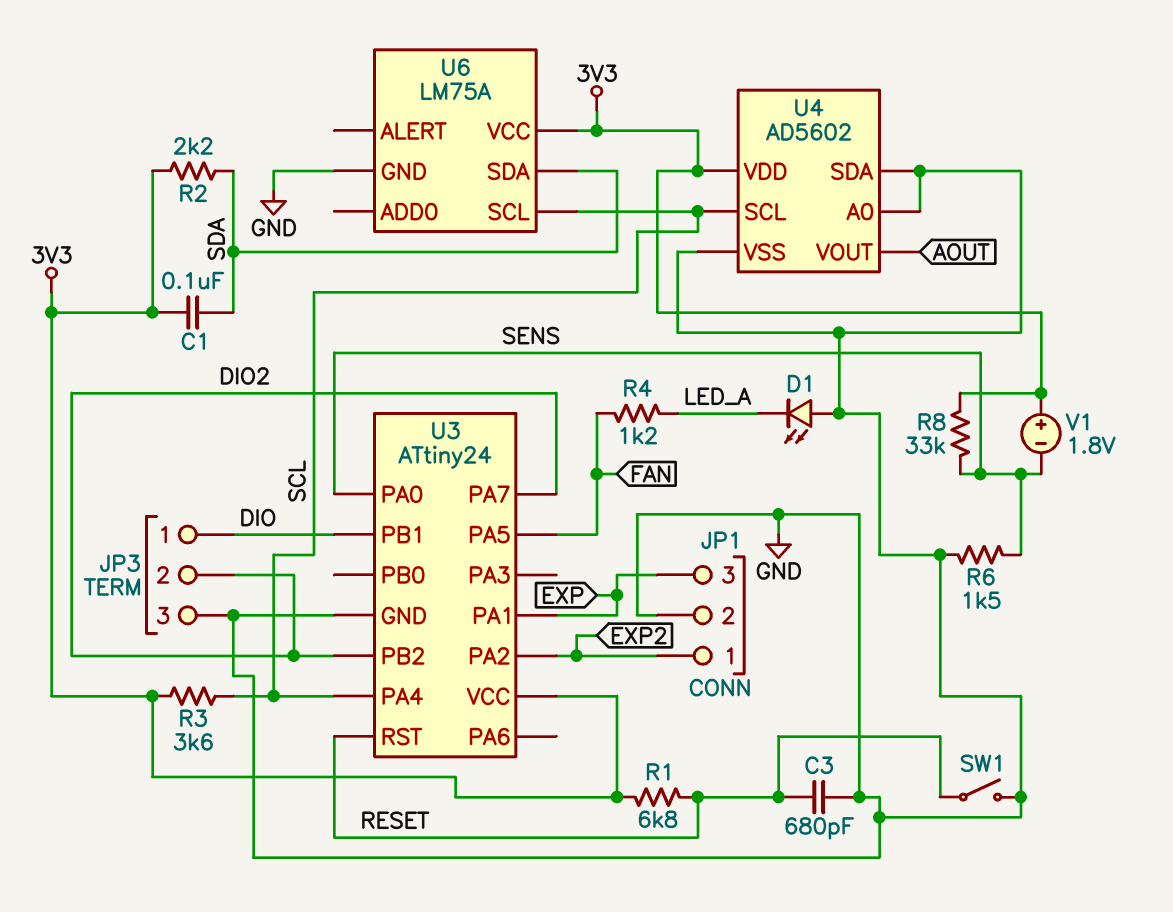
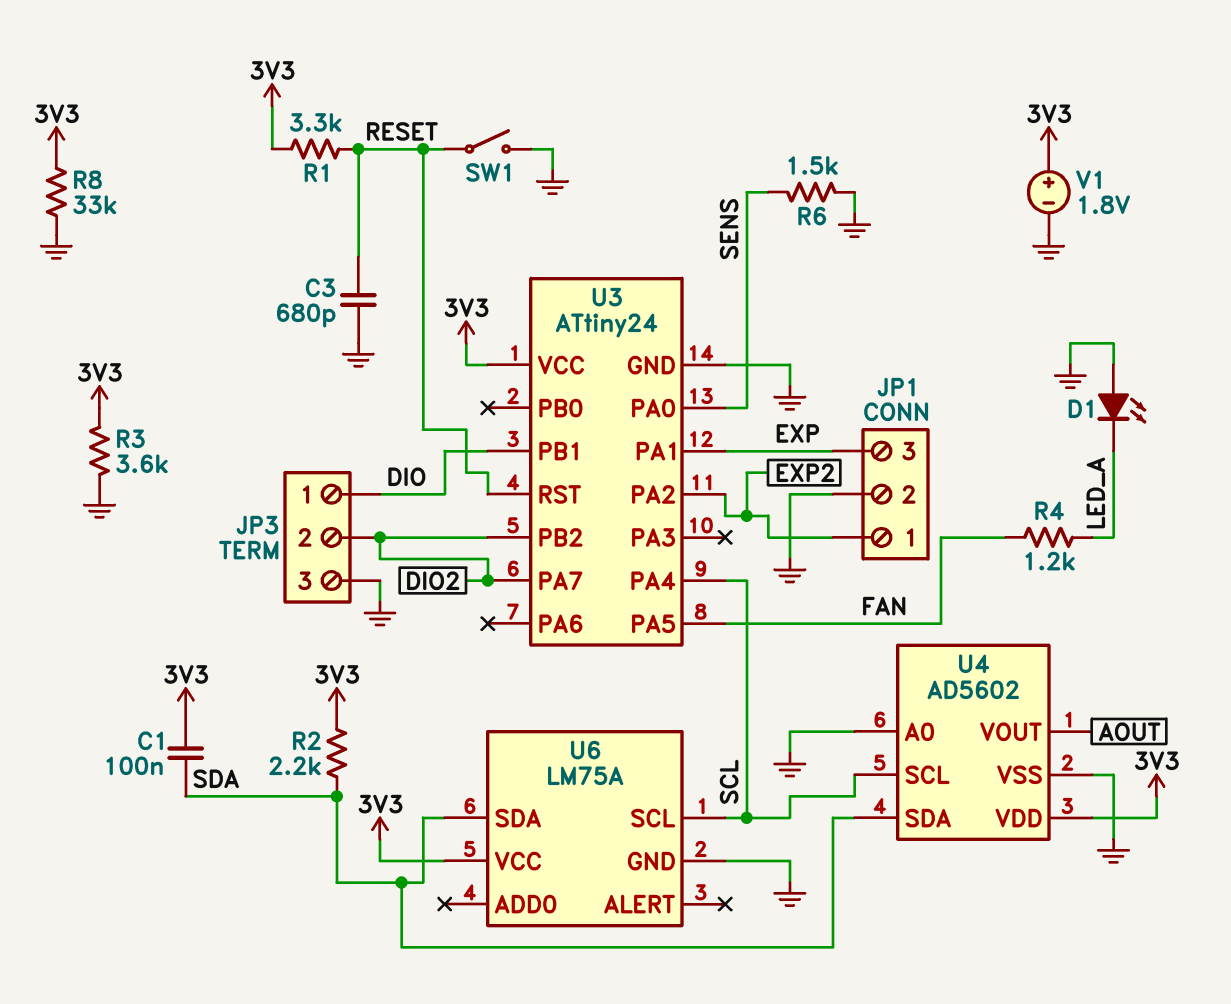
R1: 6.8k (3V3, RESET) -> 3.3k (3V3, RESET)
R3: 3.6k (3V3, SCL) -> 3.6k (3V3, GND)
R8: 33k (3V3, SENS) -> 33k (3V3, GND)
U4 pin SDA: GND -> SDA
V1: 1.8V (plus 3V3, minus SENS) -> 1.8V (plus 3V3, minus GND)

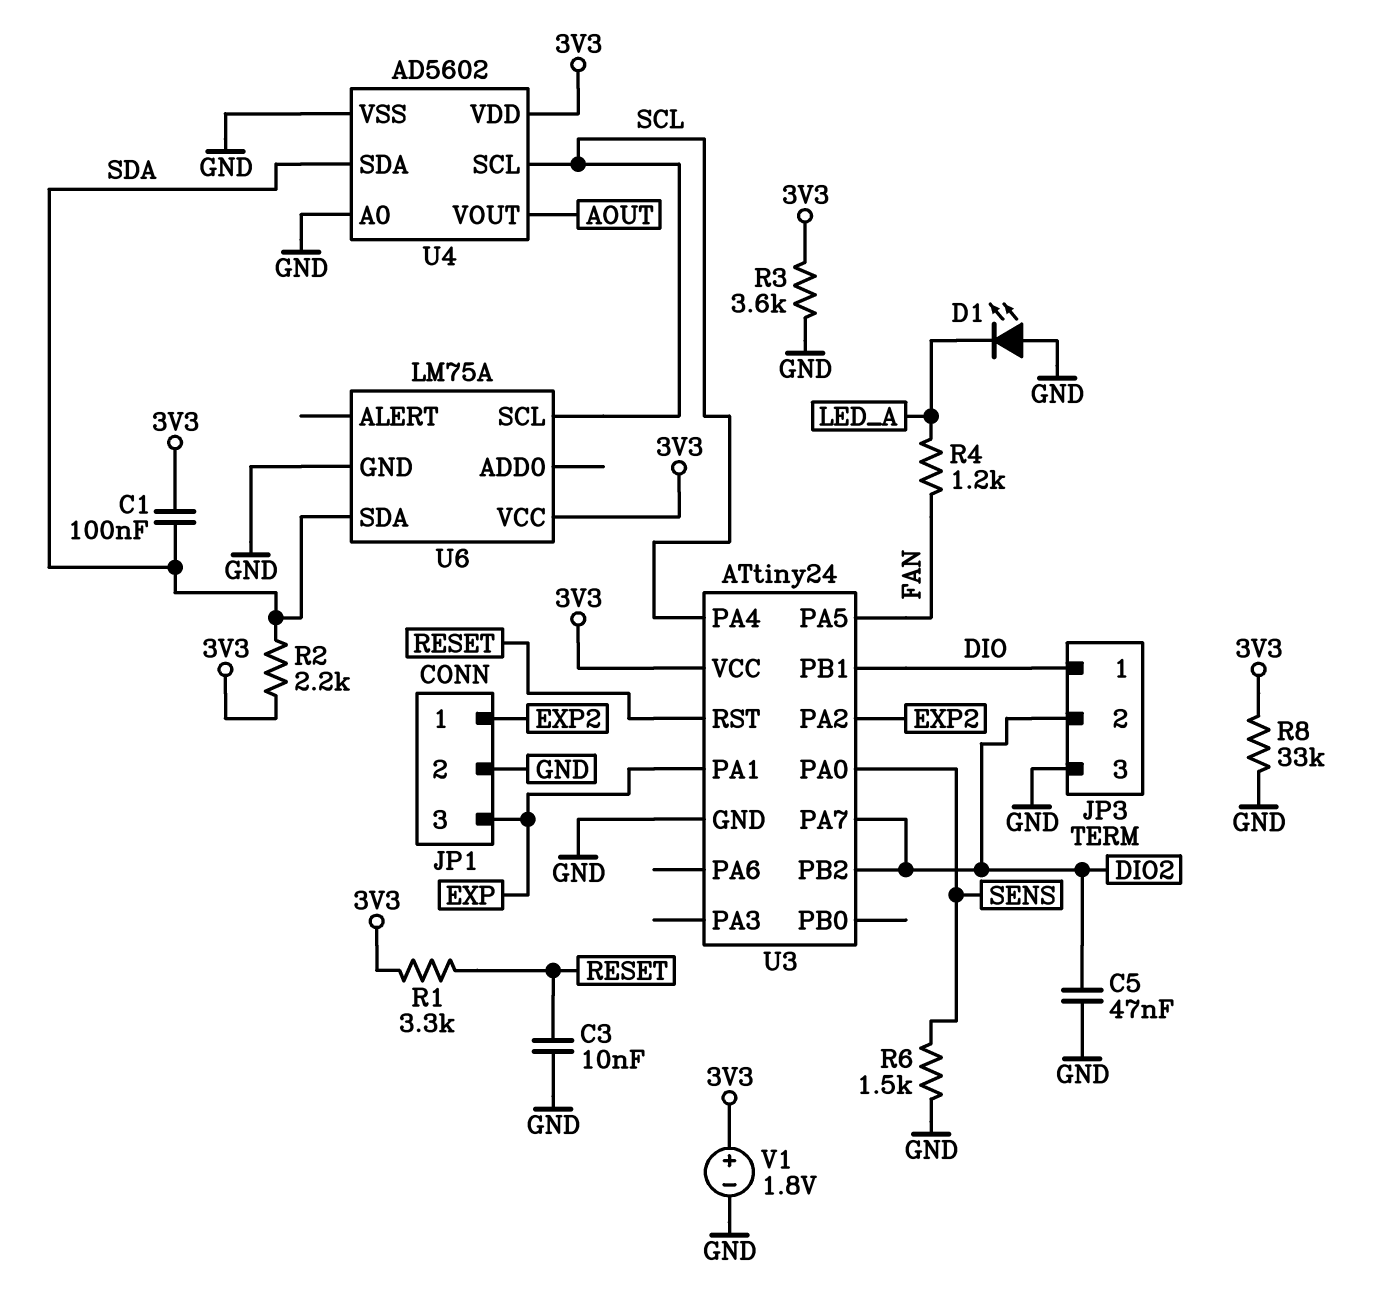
C3: 680pF (GND, RESET) -> 10nF (GND, RESET)
C5: none -> 47nF (DIO2, GND)
SW1: switch (GND, RESET) -> none

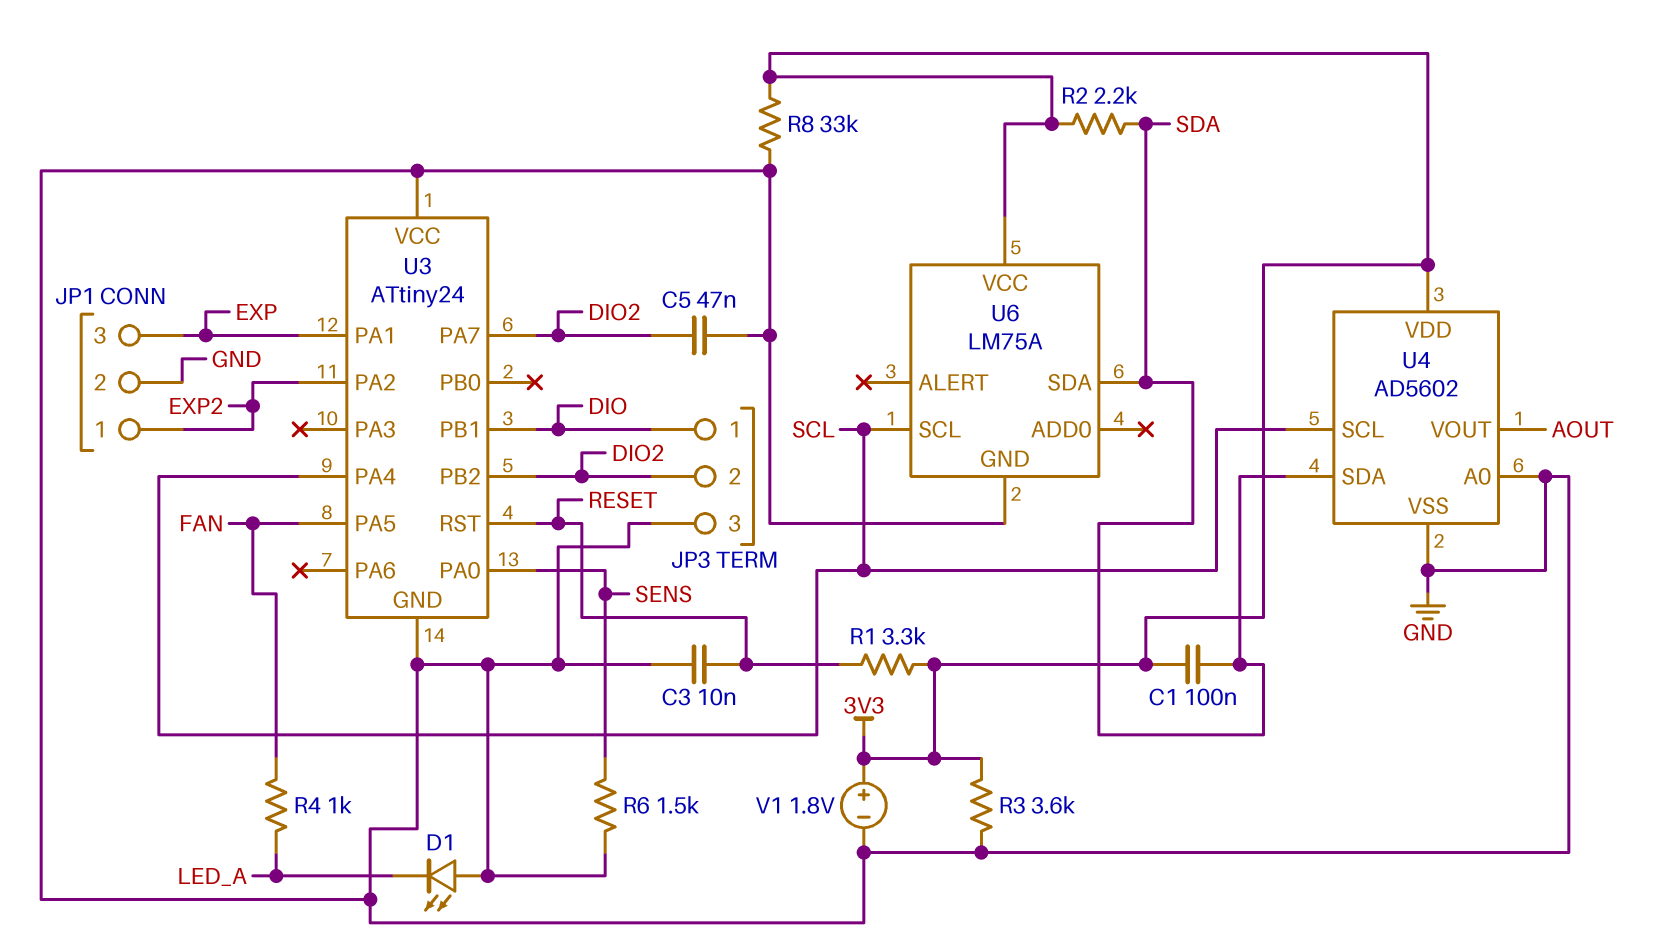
R4: 1.2k (FAN, LED_A) -> 1k (FAN, LED_A)
U3 pin VCC: 3V3 -> GND

